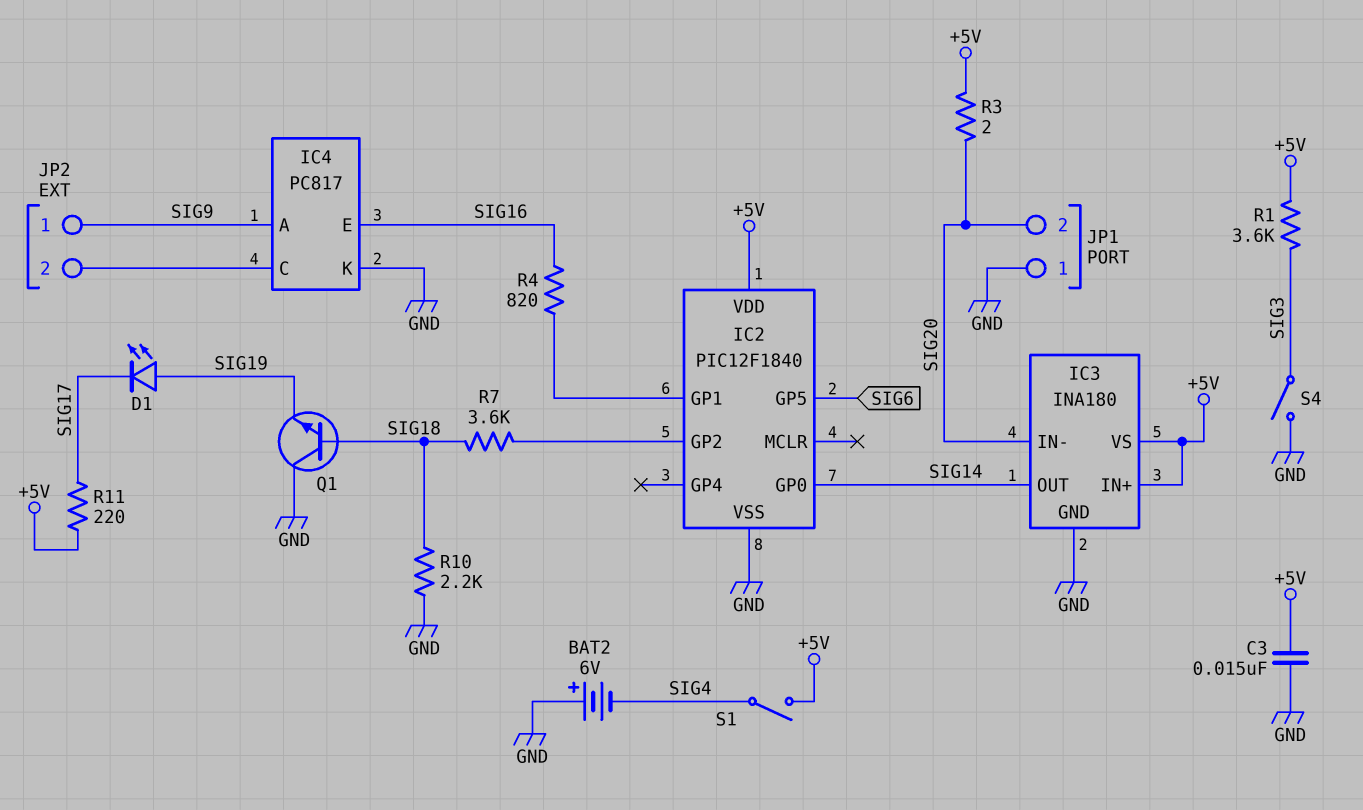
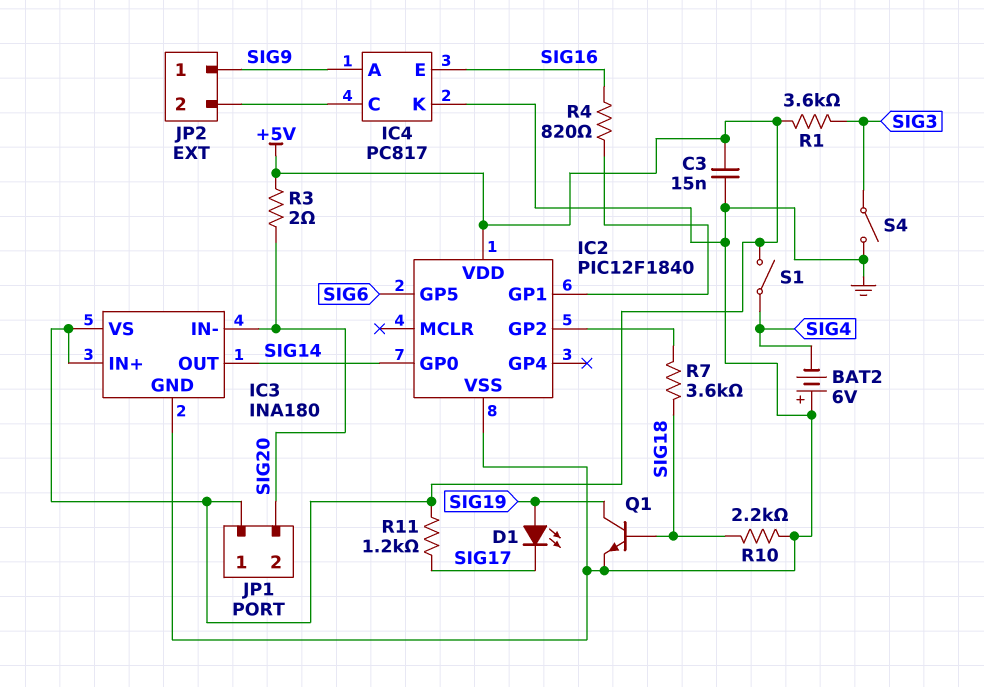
JP1 pin 1: GND -> +5V
Q1: NPN (B SIG18, C GND, E SIG19) -> NPN (B SIG18, C SIG19, E GND)
R11: 220 (+5V, SIG17) -> 1.2k (+5V, SIG17)

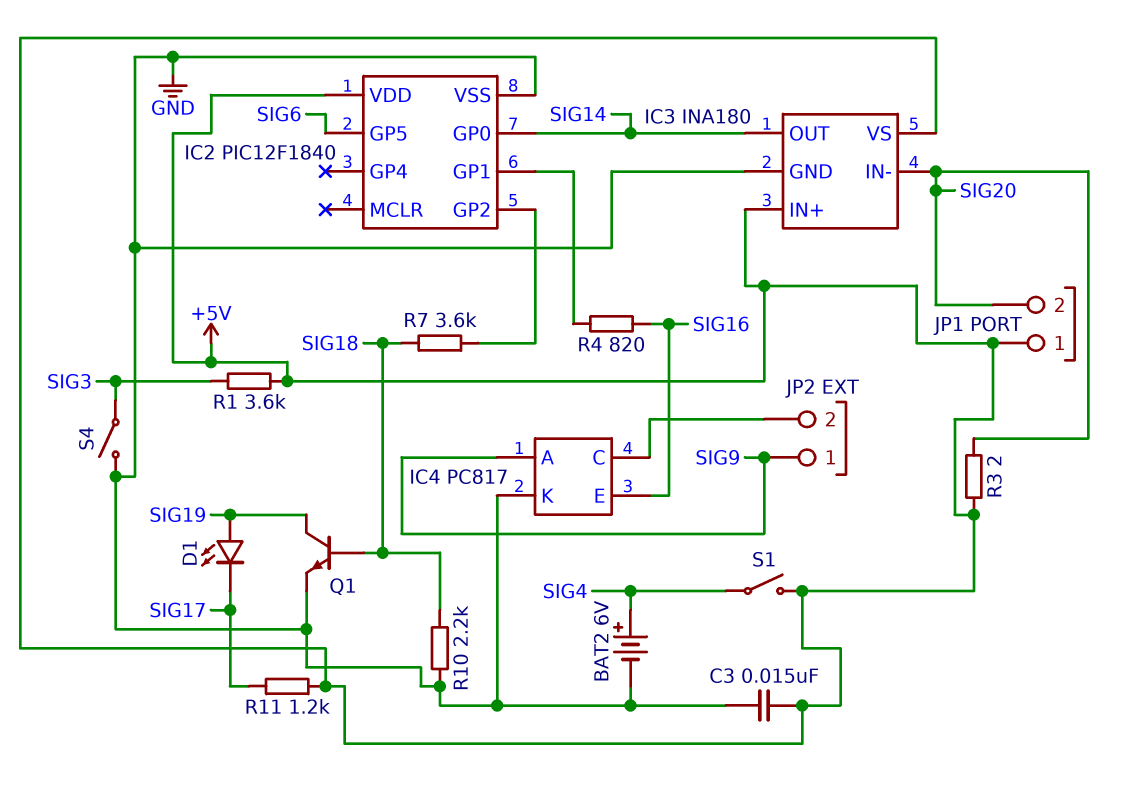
BAT2: 6V (plus GND, minus SIG4) -> 6V (plus SIG4, minus GND)

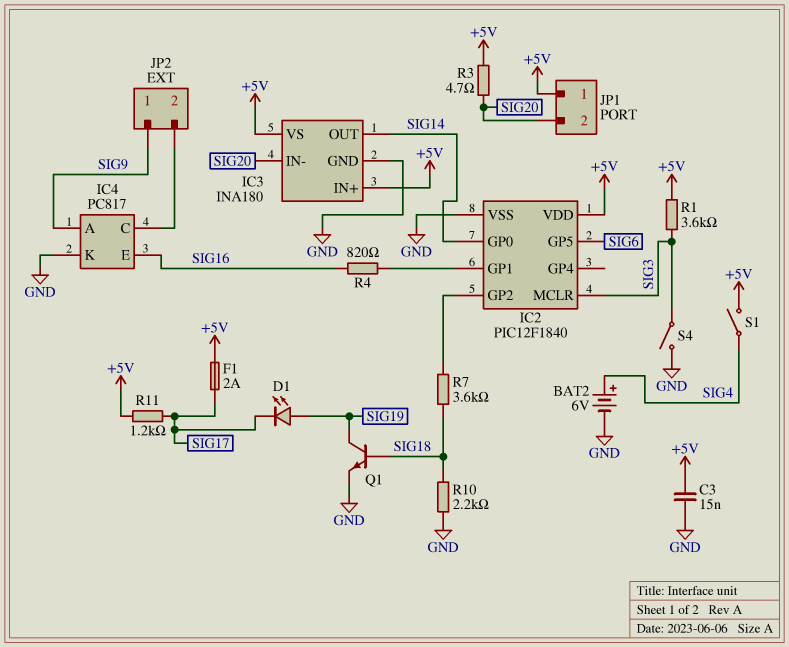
F1: none -> 2A (+5V, SIG17)
IC2 pin MCLR: none -> SIG3
R3: 2 (+5V, SIG20) -> 4.7 (+5V, SIG20)

